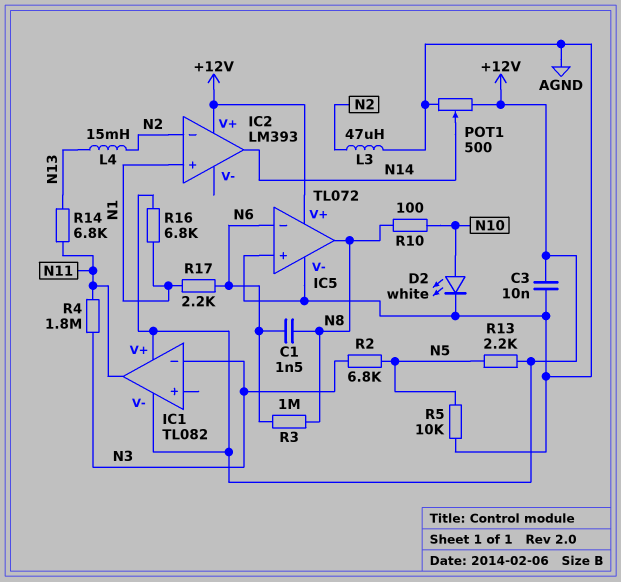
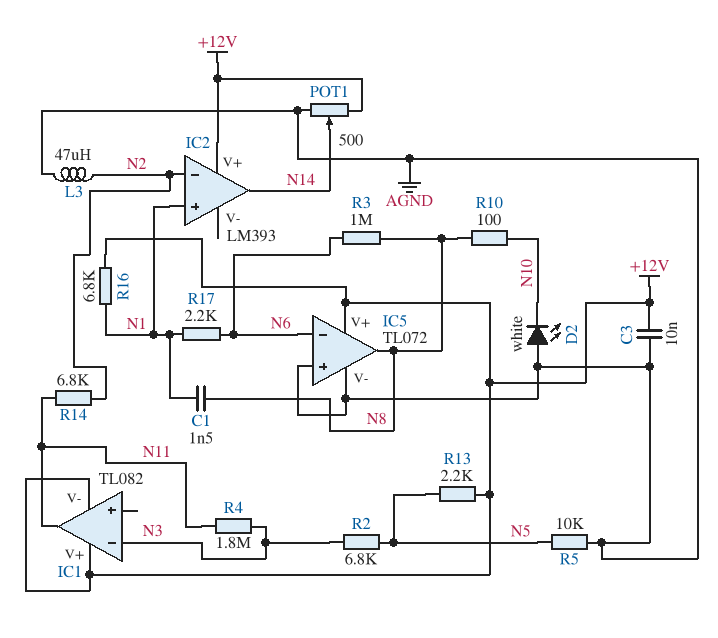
C1: 1.5nF (N6, N8) -> 1.5nF (N1, N8)
D2: LED white (A N10, K AGND) -> LED white (A AGND, K N10)
L4: 15mH (N2, N13) -> none
R14: 6.8k (N11, N13) -> 6.8k (N2, N11)

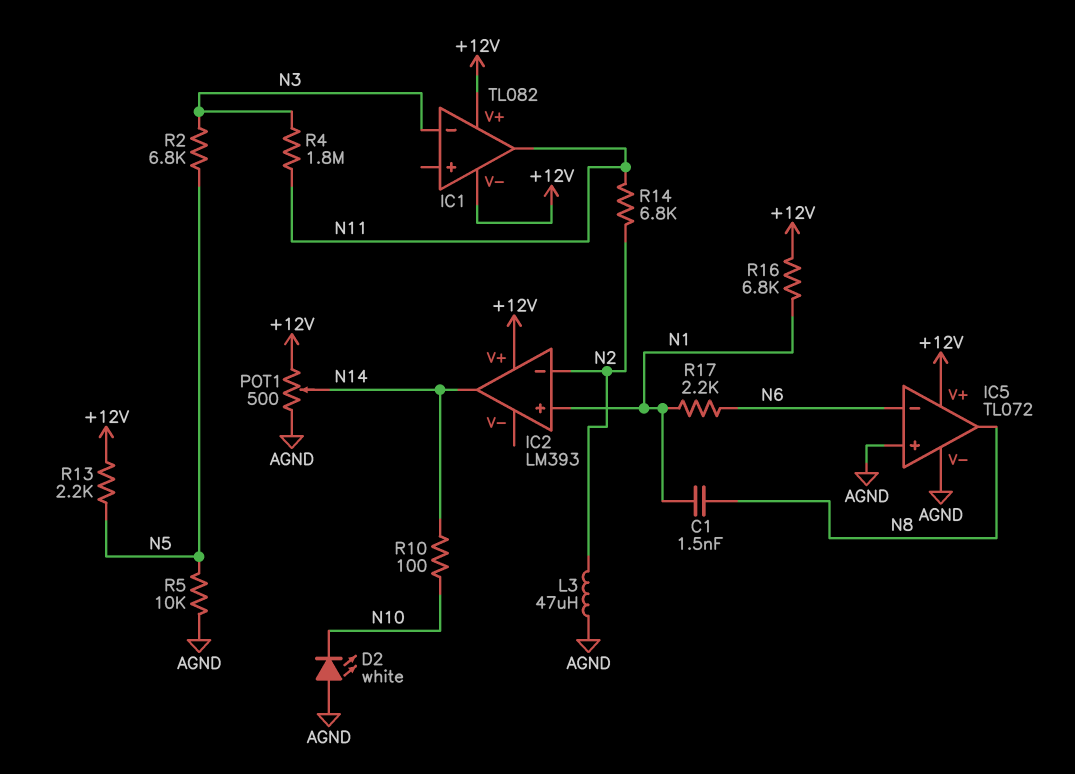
C3: 10nF (+12V, AGND) -> none
R3: 1M (N6, N8) -> none
R10: 100 (N8, N10) -> 100 (N10, N14)

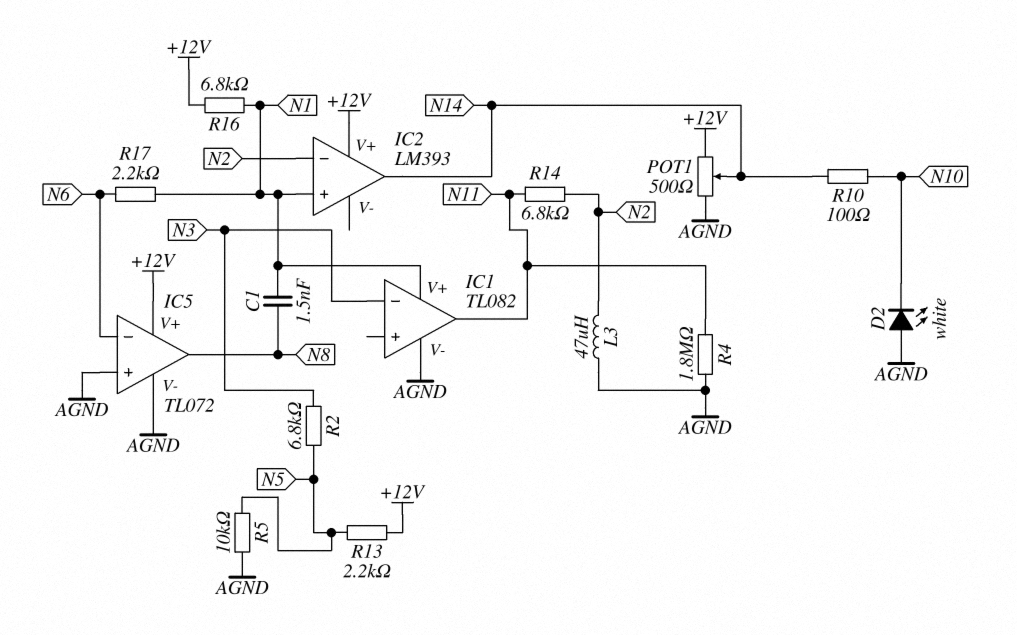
IC1 pin V+: +12V -> N1
IC1 pin V-: +12V -> AGND
R4: 1.8M (N3, N11) -> 1.8M (AGND, N11)

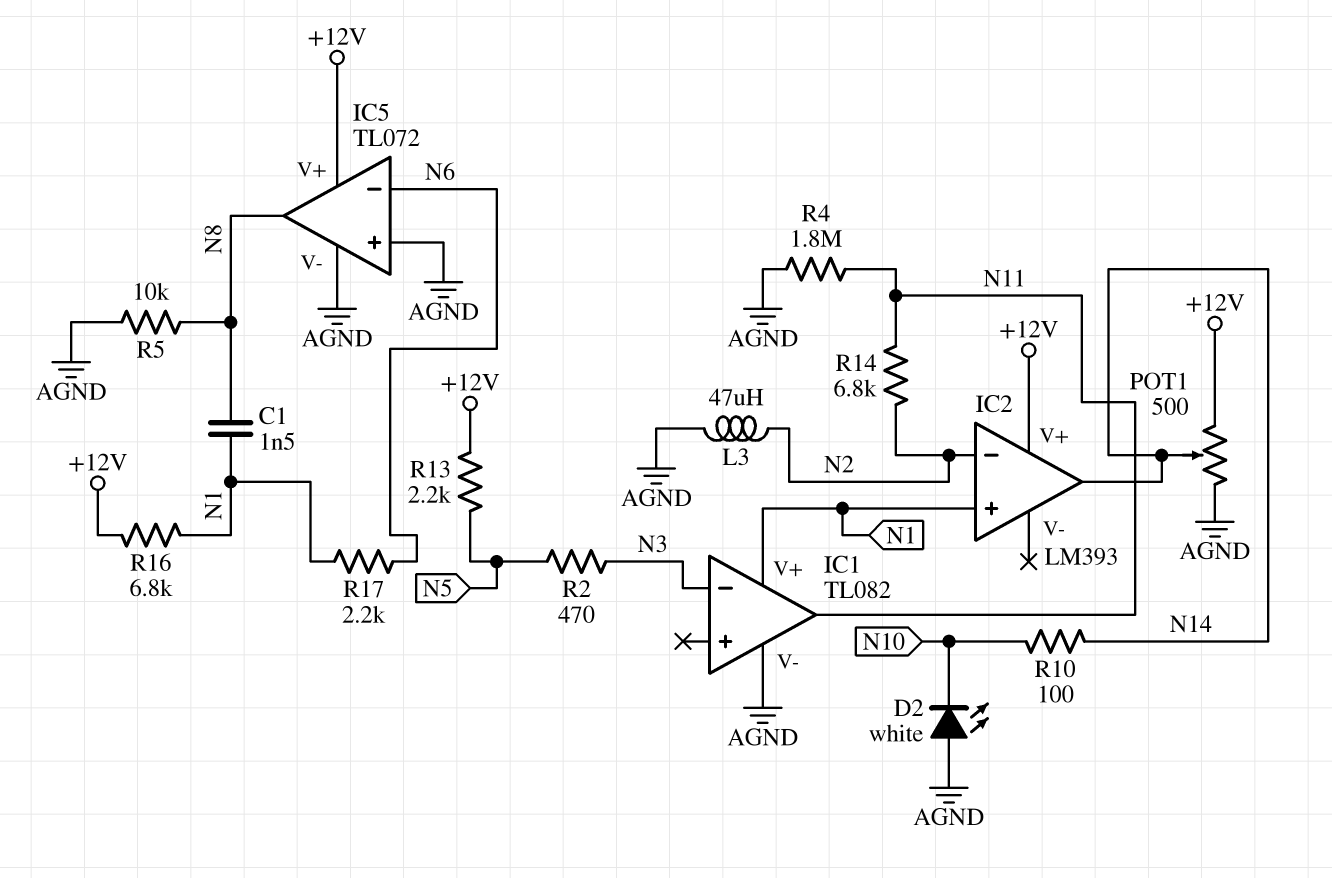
R2: 6.8k (N3, N5) -> 470 (N3, N5)
R5: 10k (AGND, N5) -> 10k (AGND, N8)

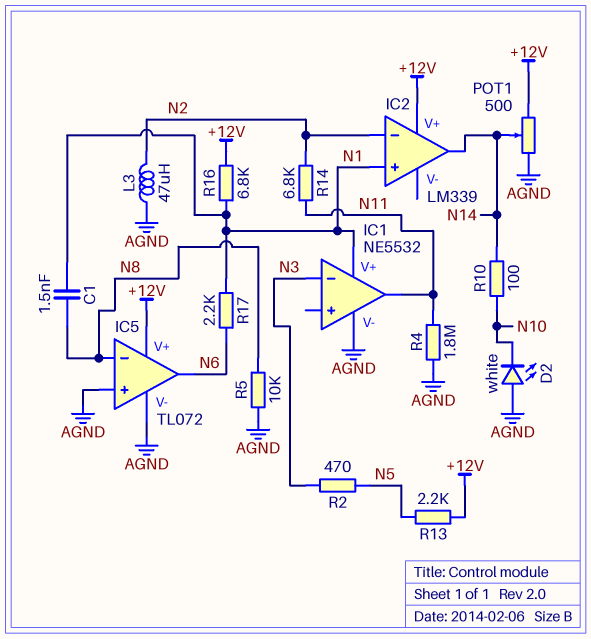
IC1: TL082 -> NE5532
IC2: LM393 -> LM339
IC5 pin in-: N6 -> N8
IC5 pin out: N8 -> N6

